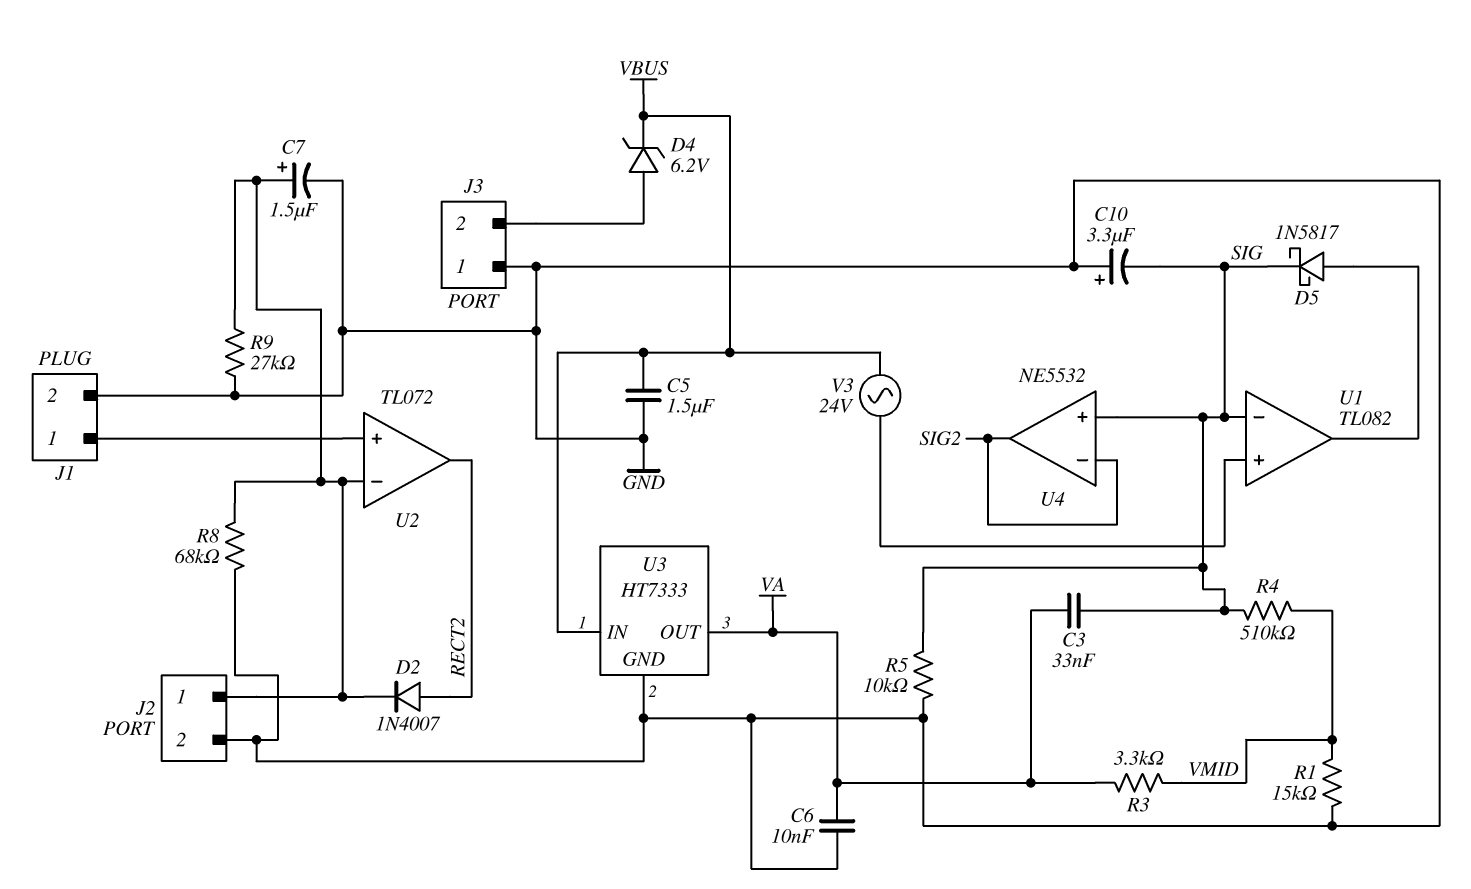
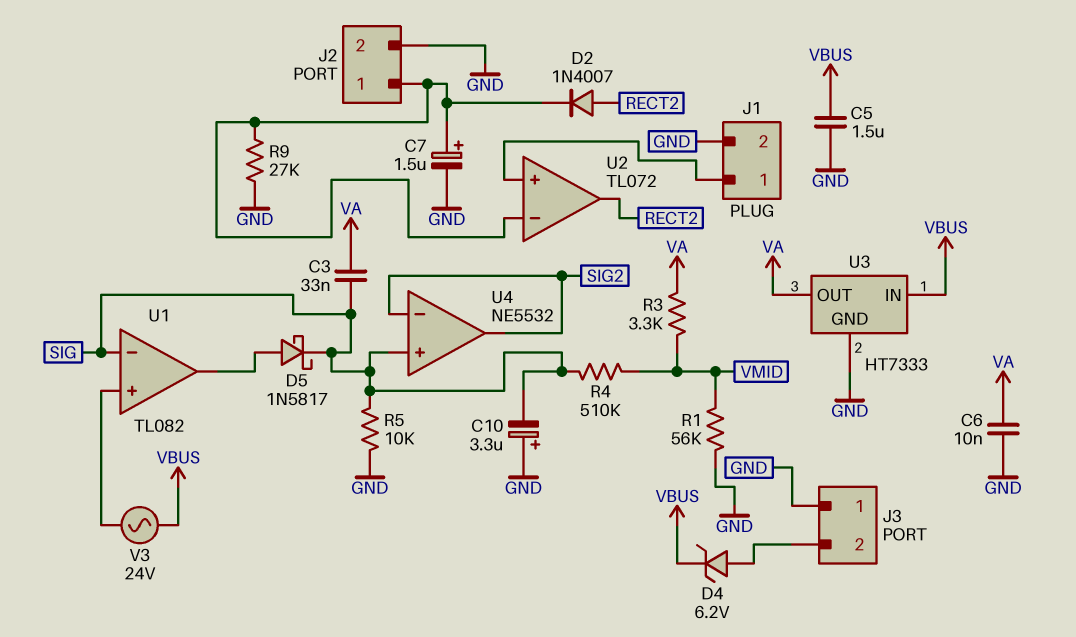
R1: 15k (GND, VMID) -> 56k (GND, VMID)
R8: 68k (GND, J2/1) -> none

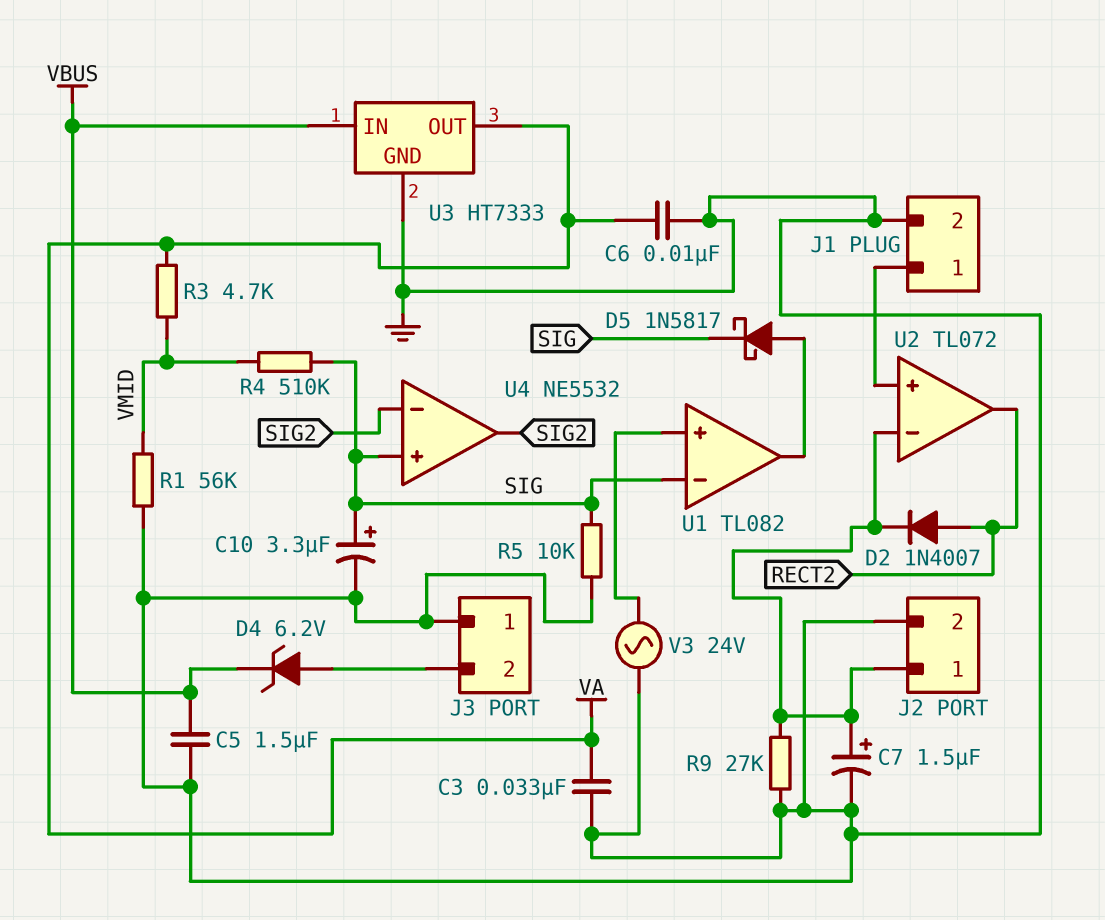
C3: 33nF (SIG, VA) -> 33nF (GND, VA)
C10: 3.3uF (plus GND, minus SIG) -> 3.3uF (plus SIG, minus GND)
R3: 3.3k (VA, VMID) -> 4.7k (VA, VMID)
V3: AC 24V (U1/in+, VBUS) -> AC 24V (GND, U1/in+)

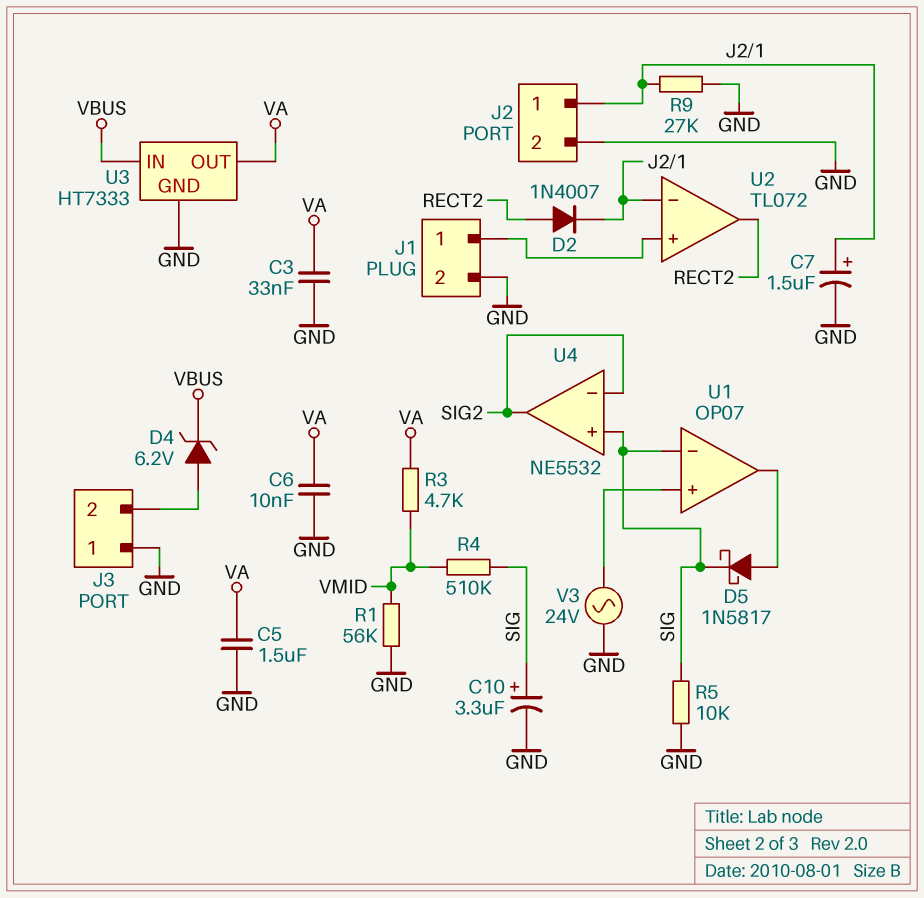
C5: 1.5uF (GND, VBUS) -> 1.5uF (GND, VA)
U1: TL082 -> OP07

